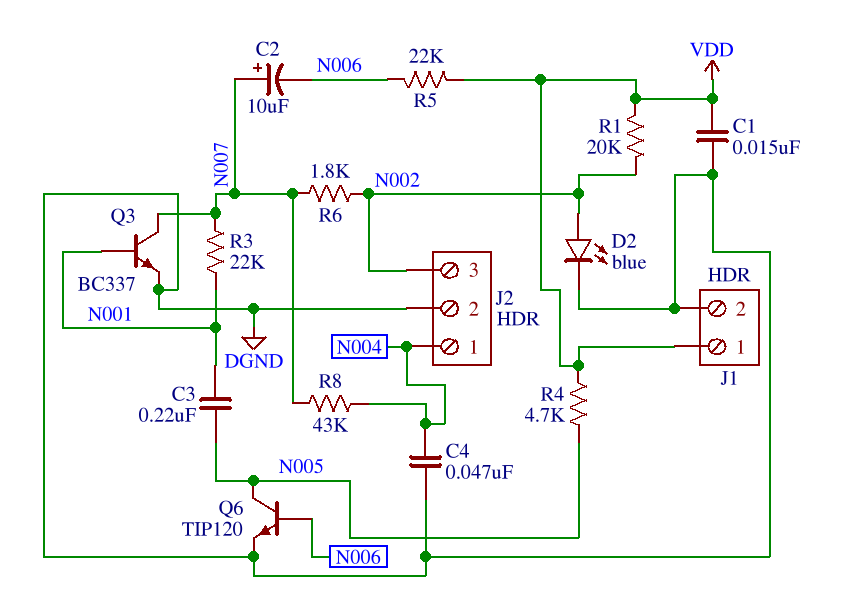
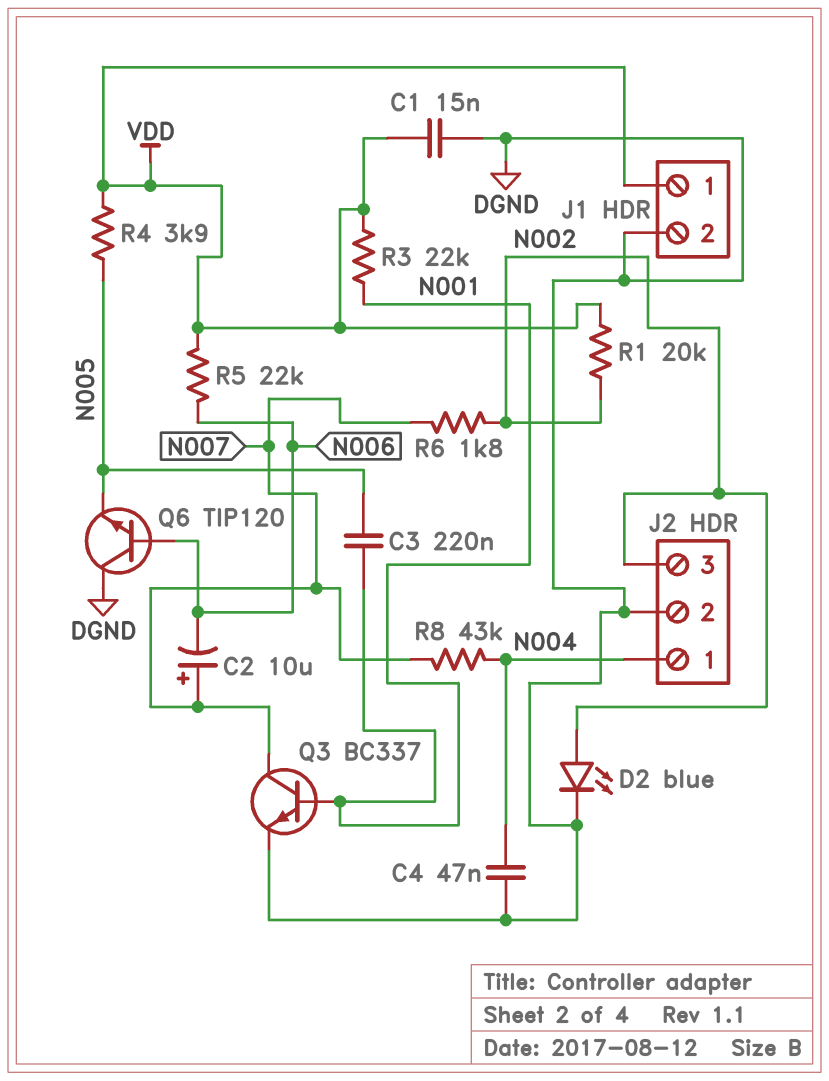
Q6: NPN TIP120 (B N006, C N005, E DGND) -> NPN TIP120 (B N006, C DGND, E N005)
R3: 22k (N001, N007) -> 22k (N001, VDD)
R4: 4.7k (N005, VDD) -> 3.9k (N005, VDD)

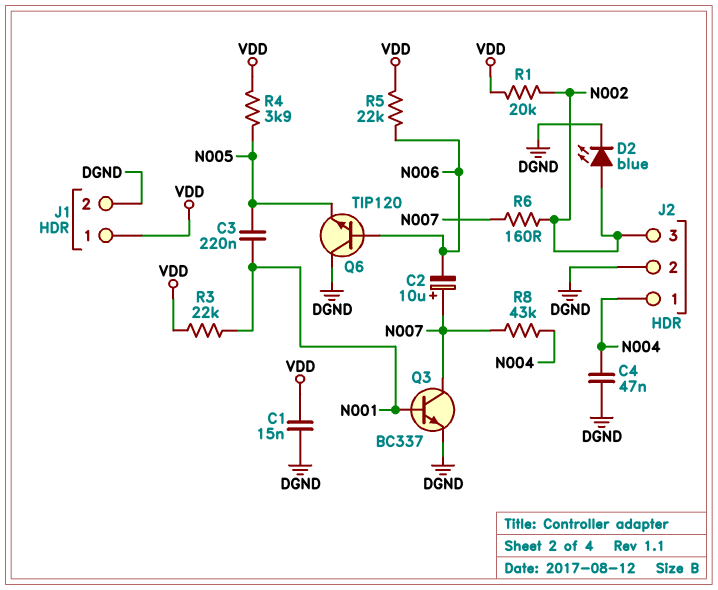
R6: 1.8k (N002, N007) -> 160 (N002, N007)

